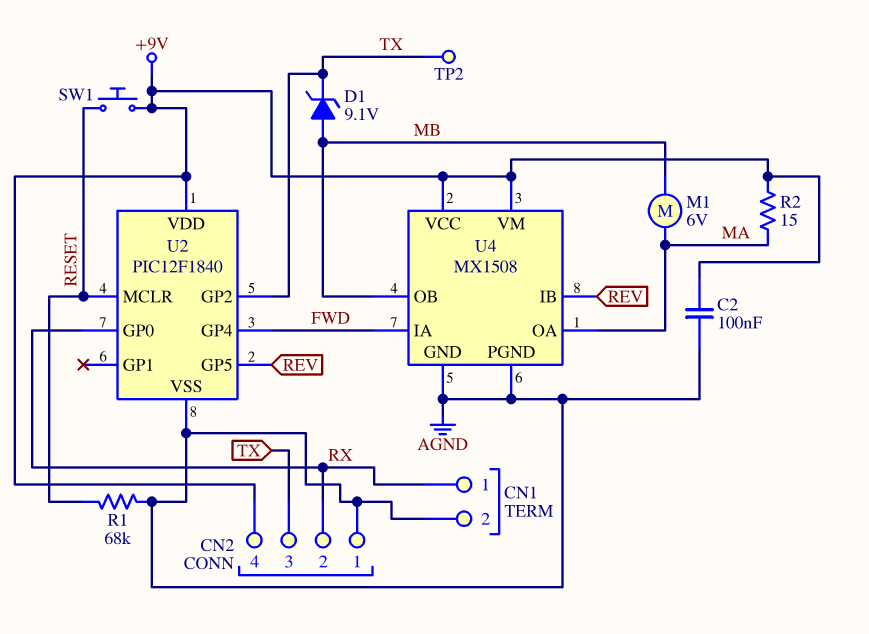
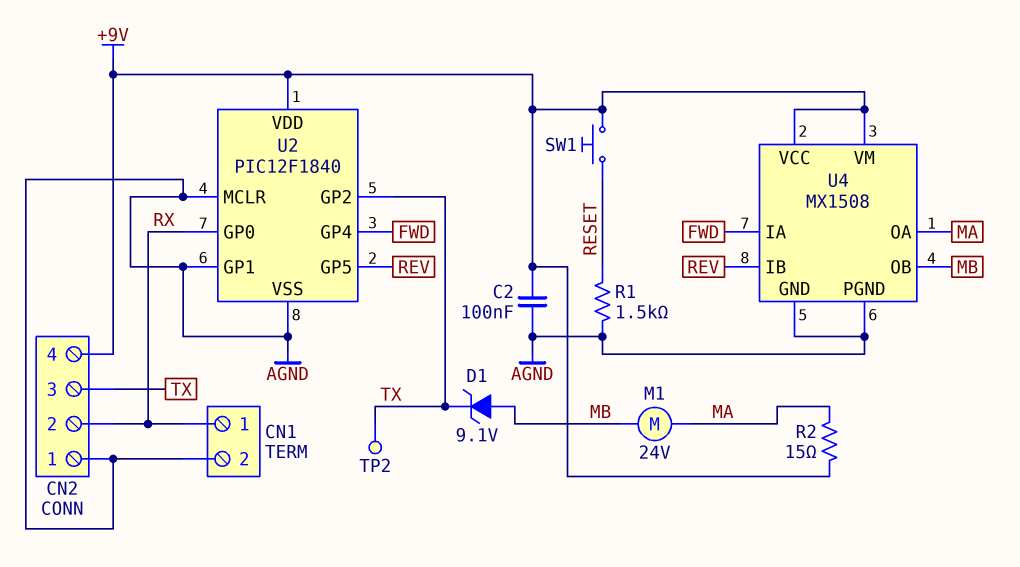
M1: motor 6V (MA, MB) -> motor 24V (MA, MB)
R1: 68k (AGND, RESET) -> 1.5k (AGND, RESET)
U2 pin GP1: none -> AGND
U2 pin MCLR: RESET -> AGND

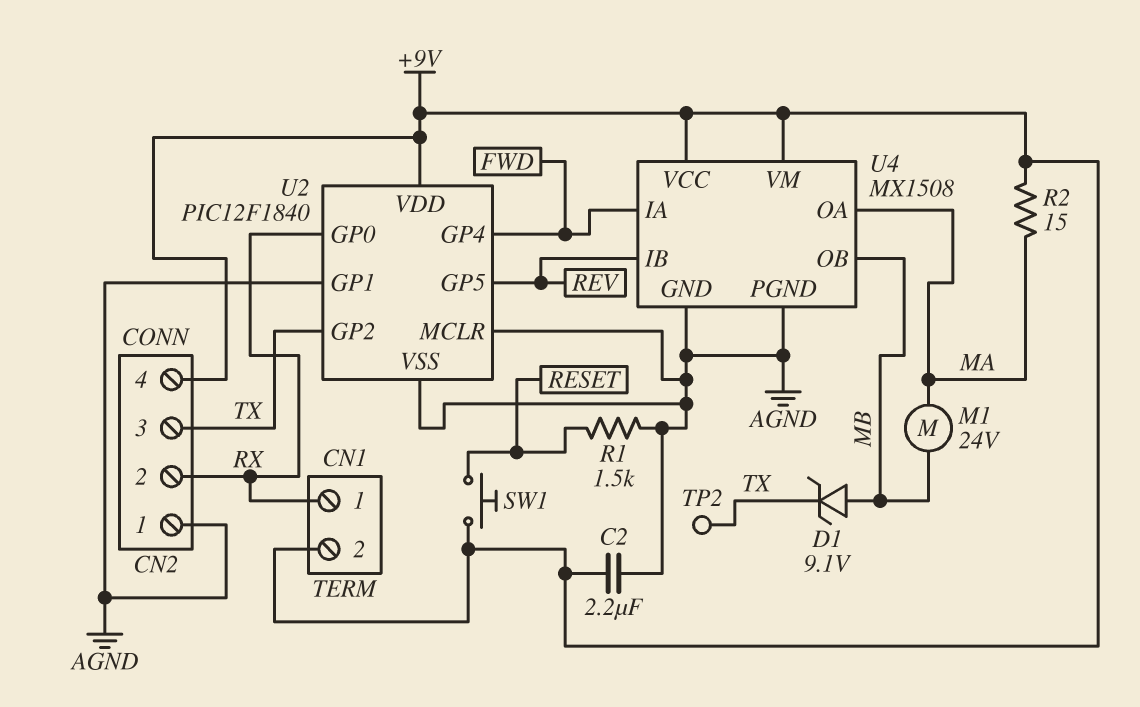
C2: 100nF (+9V, AGND) -> 2.2uF (+9V, AGND)
CN1 pin 2: AGND -> +9V

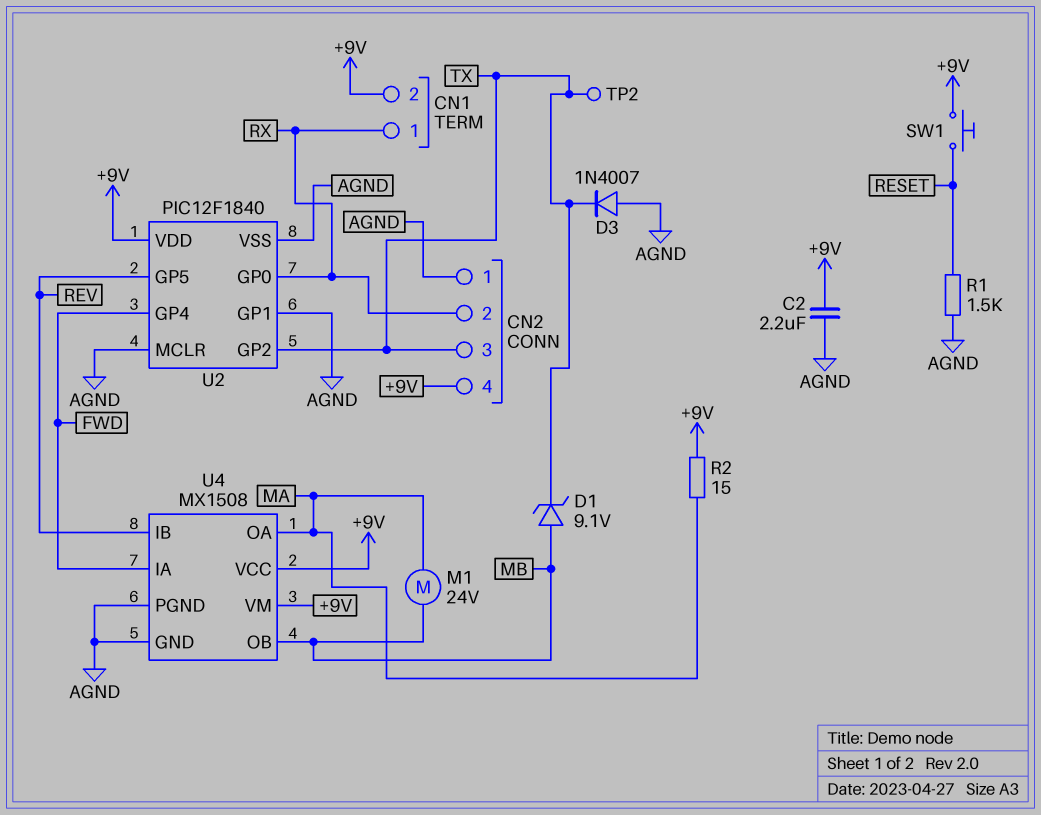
D3: none -> diode 1N4007 (A AGND, K TX)

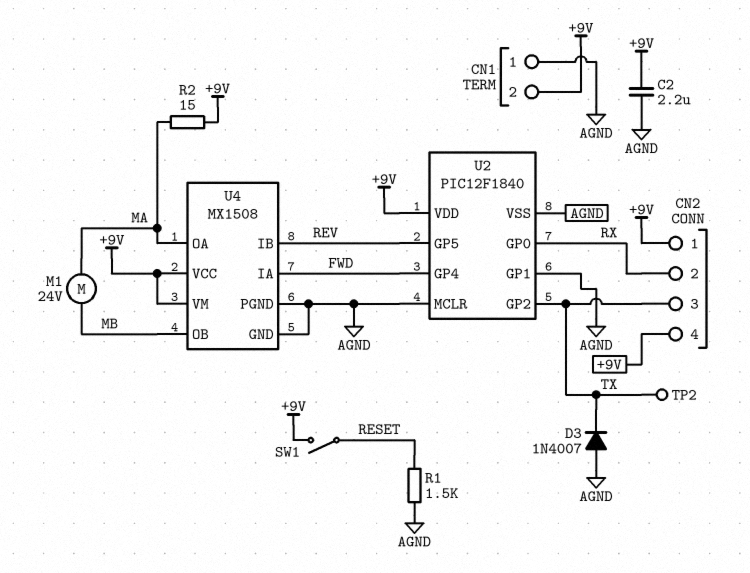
CN1 pin 1: RX -> AGND
CN2 pin 1: AGND -> +9V
D1: zener 9.1V (A MB, K TX) -> none
SW1: button (+9V, RESET) -> switch (+9V, RESET)

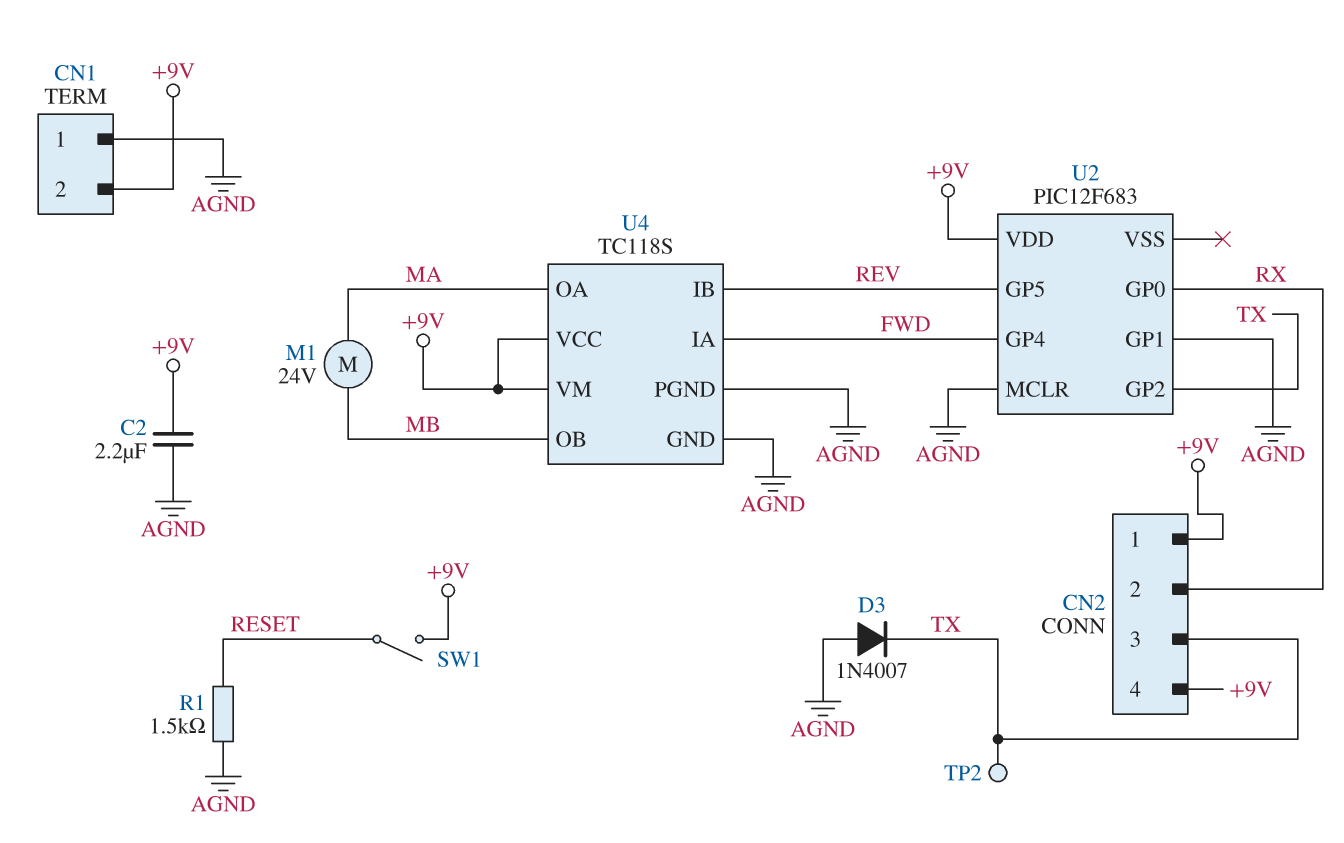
R2: 15 (+9V, MA) -> none
U2: PIC12F1840 -> PIC12F683
U2 pin VSS: AGND -> none
U4: MX1508 -> TC118S

